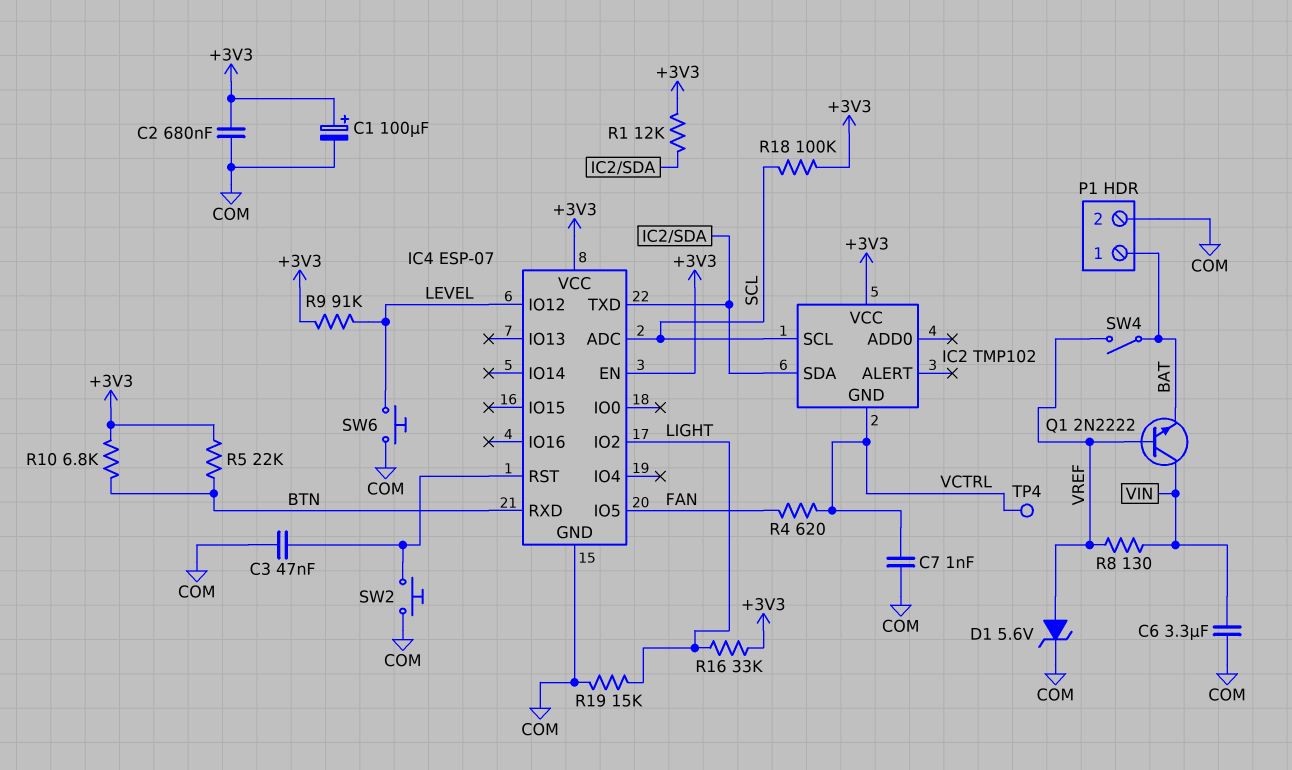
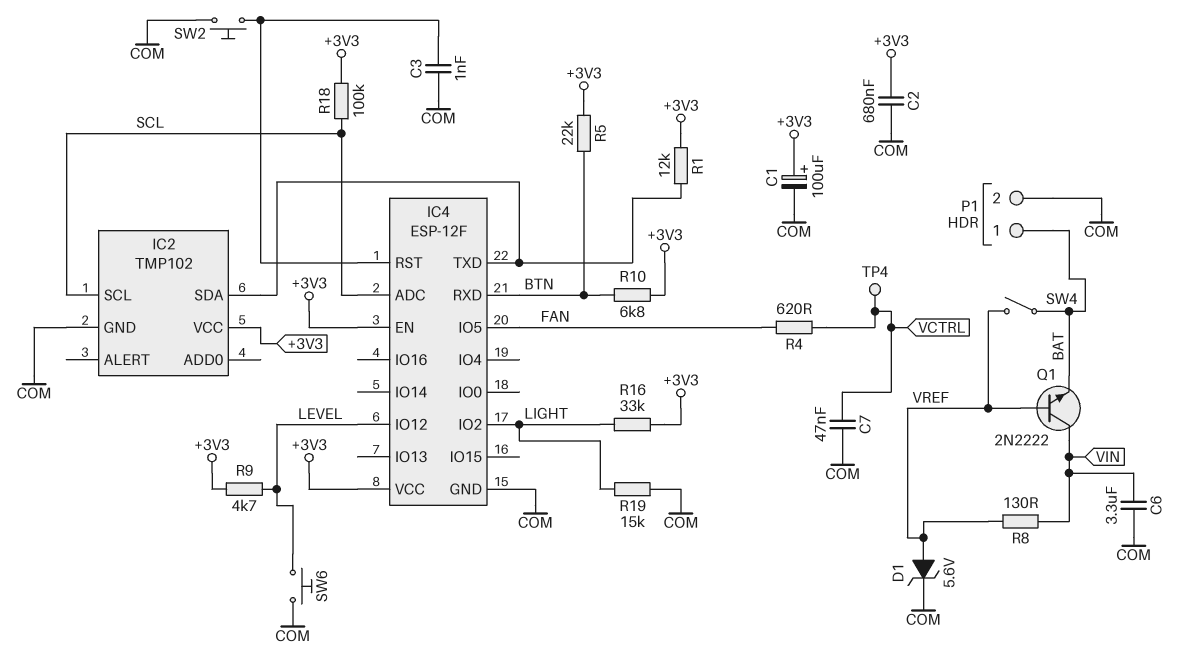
C3: 47nF (COM, IC4/RST) -> 1nF (COM, IC4/RST)
C7: 1nF (COM, VCTRL) -> 47nF (COM, VCTRL)
IC2 pin GND: VCTRL -> COM
IC4: ESP-07 -> ESP-12F
R9: 91k (+3V3, LEVEL) -> 4.7k (+3V3, LEVEL)

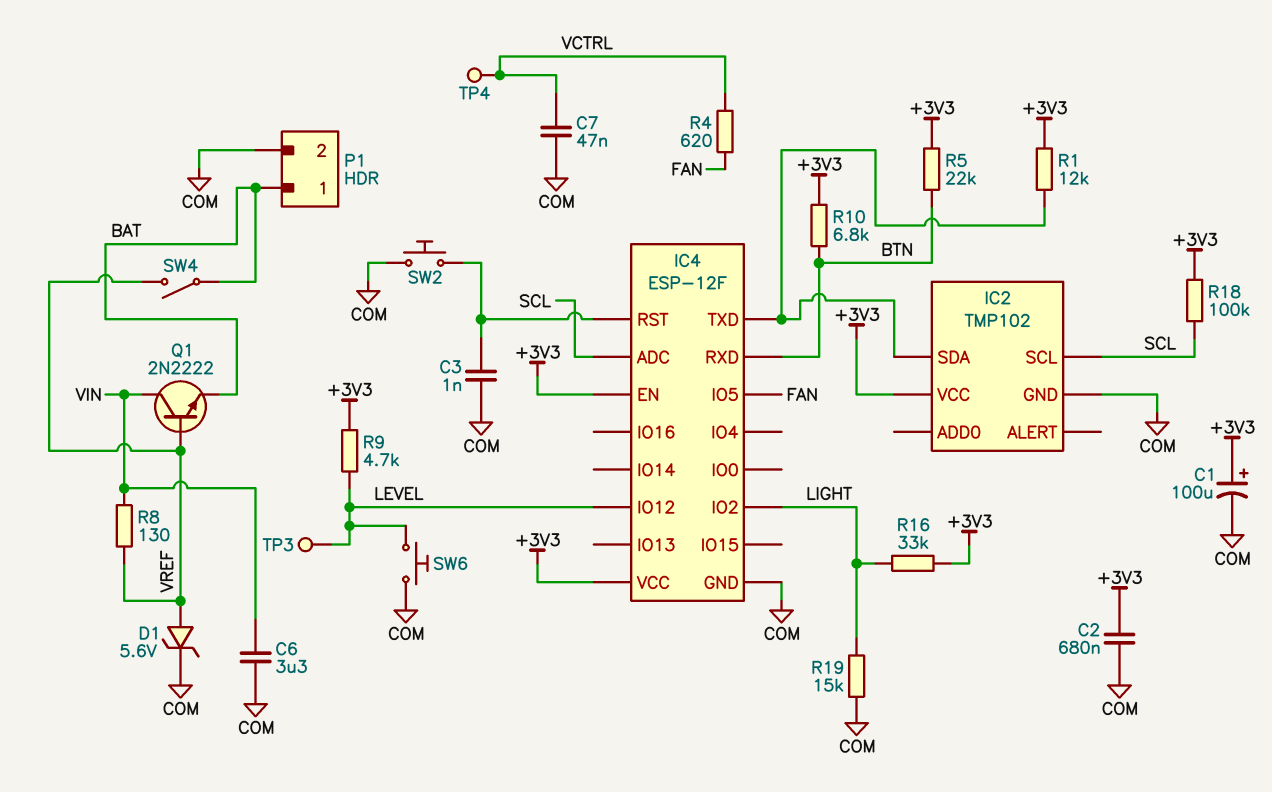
TP3: none -> test point (LEVEL)

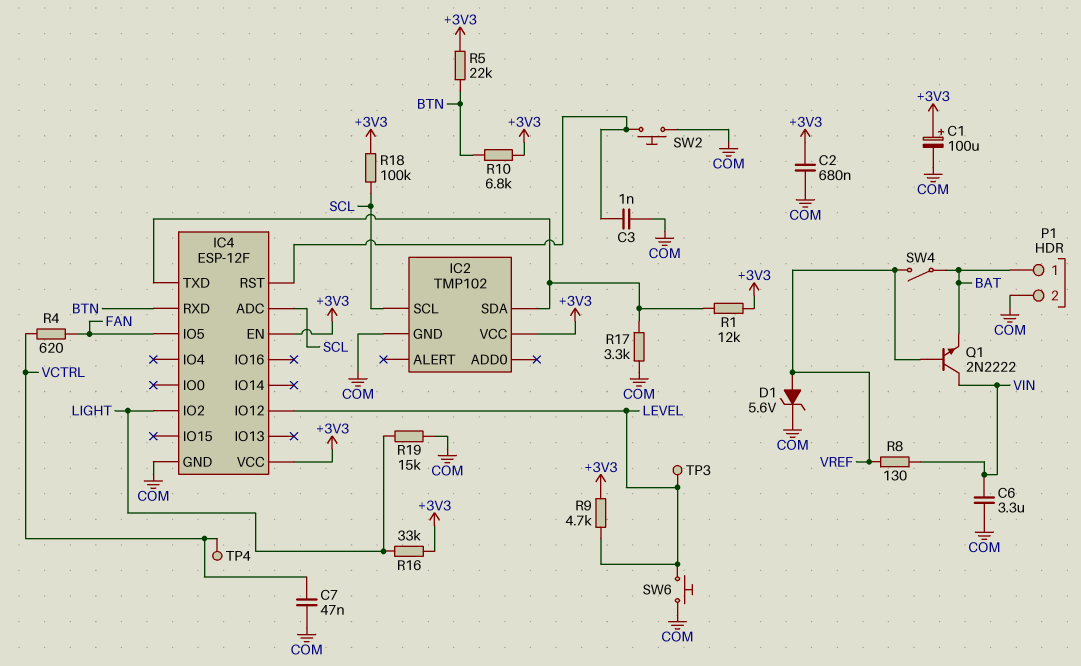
R17: none -> 3.3k (COM, IC2/SDA)

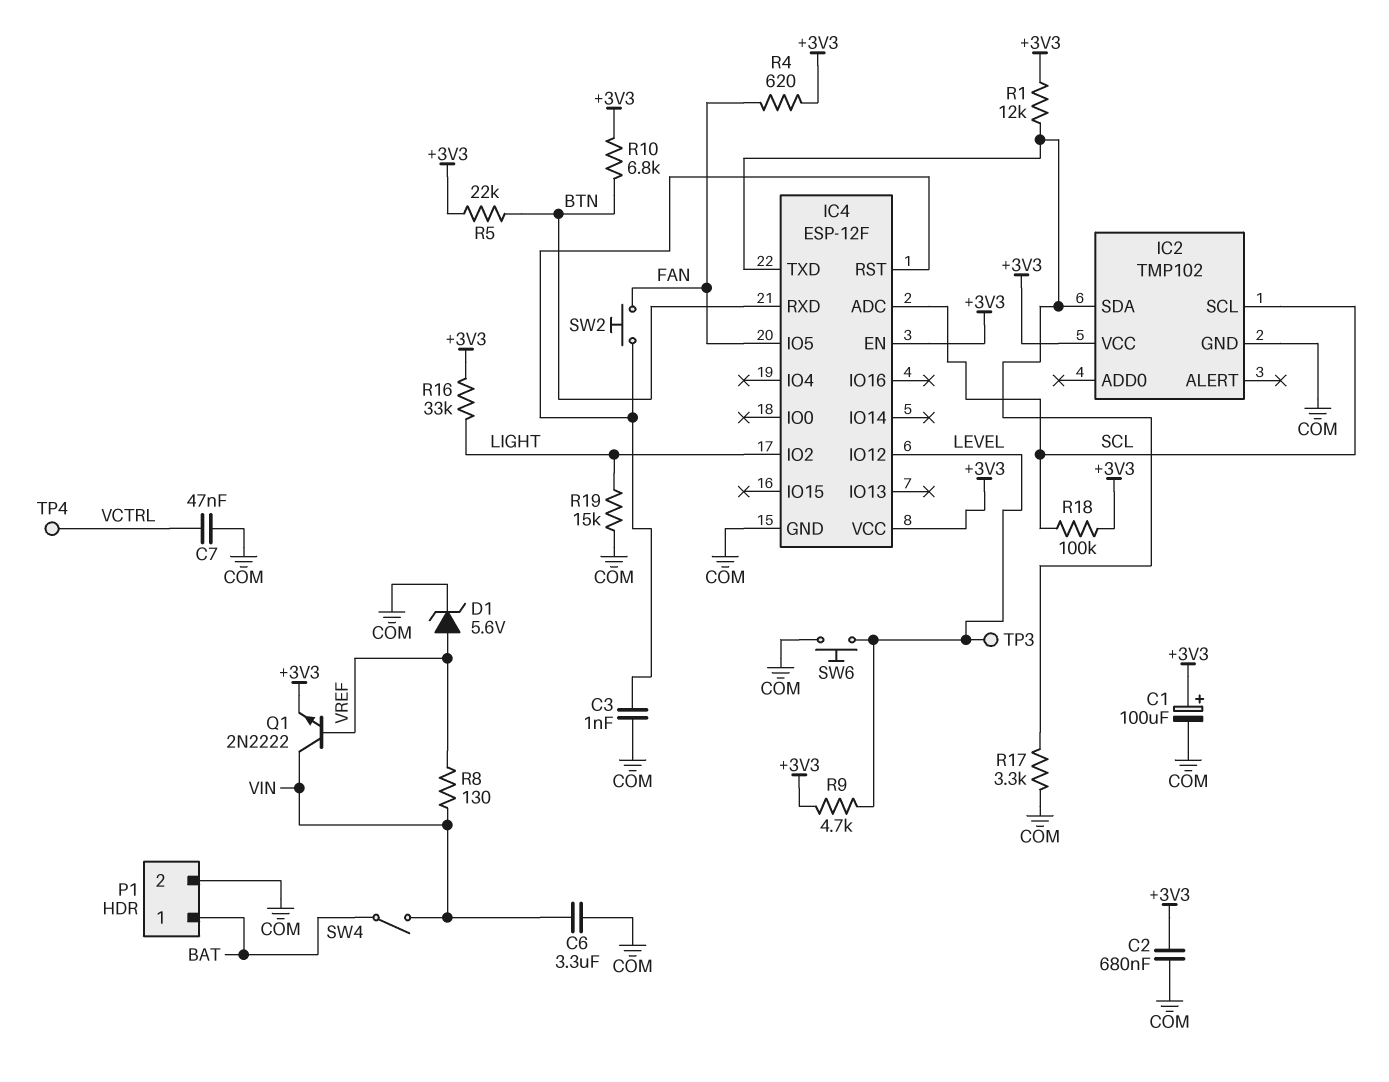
Q1: NPN 2N2222 (B VREF, C VIN, E BAT) -> NPN 2N2222 (B VREF, C VIN, E +3V3)
R4: 620 (FAN, VCTRL) -> 620 (+3V3, FAN)
SW2: button (COM, IC4/RST) -> button (FAN, IC4/RST)
SW4: switch (BAT, VREF) -> switch (BAT, VIN)

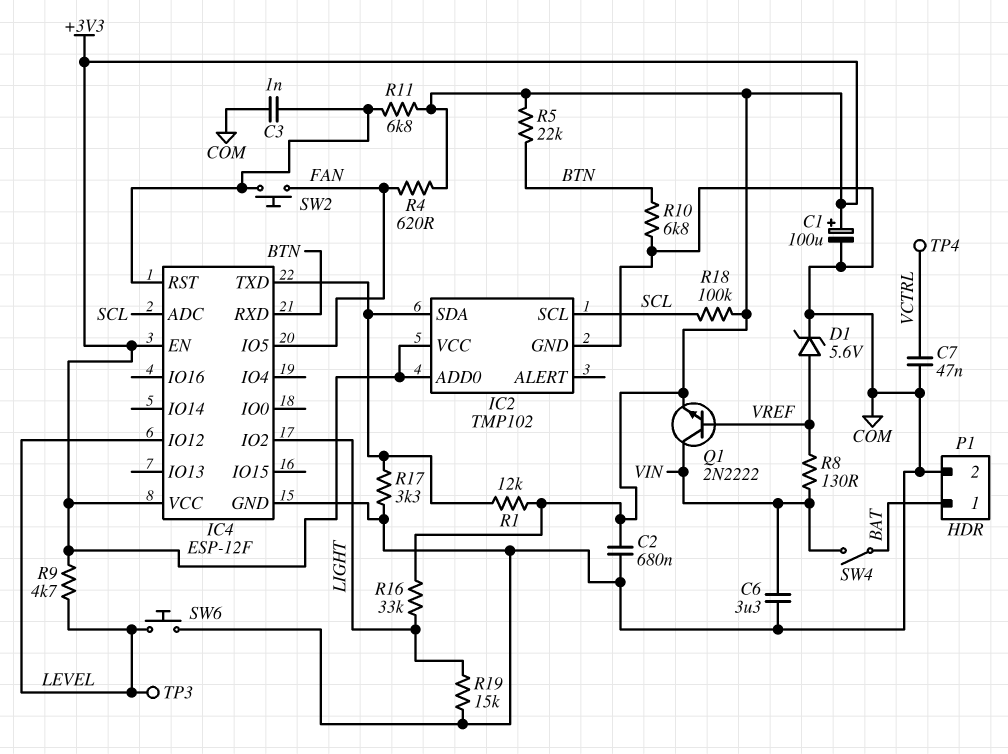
IC2 pin ADD0: none -> +3V3
R10: 6.8k (+3V3, BTN) -> 6.8k (BTN, COM)
R11: none -> 6.8k (+3V3, IC4/RST)

